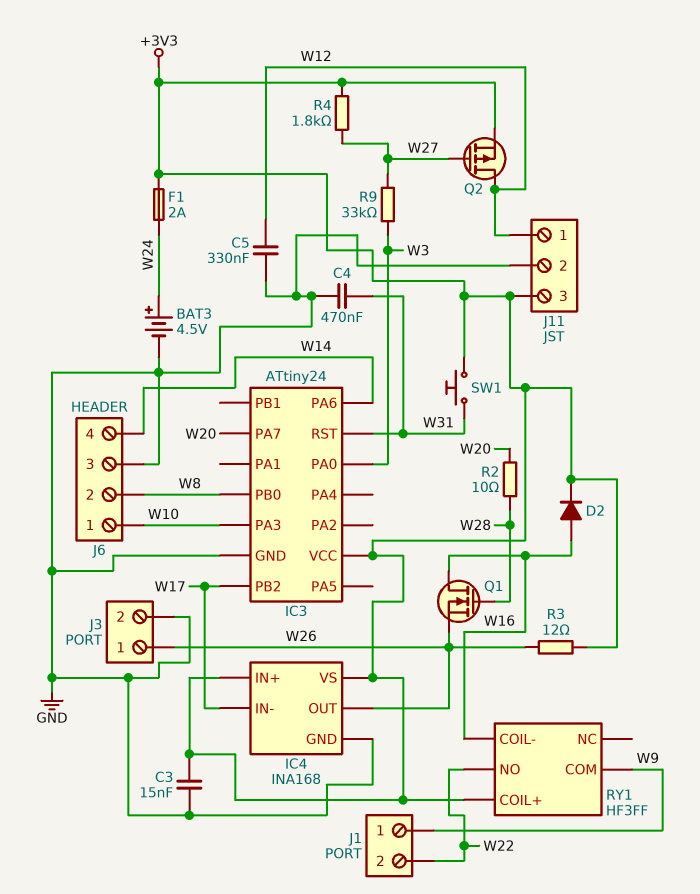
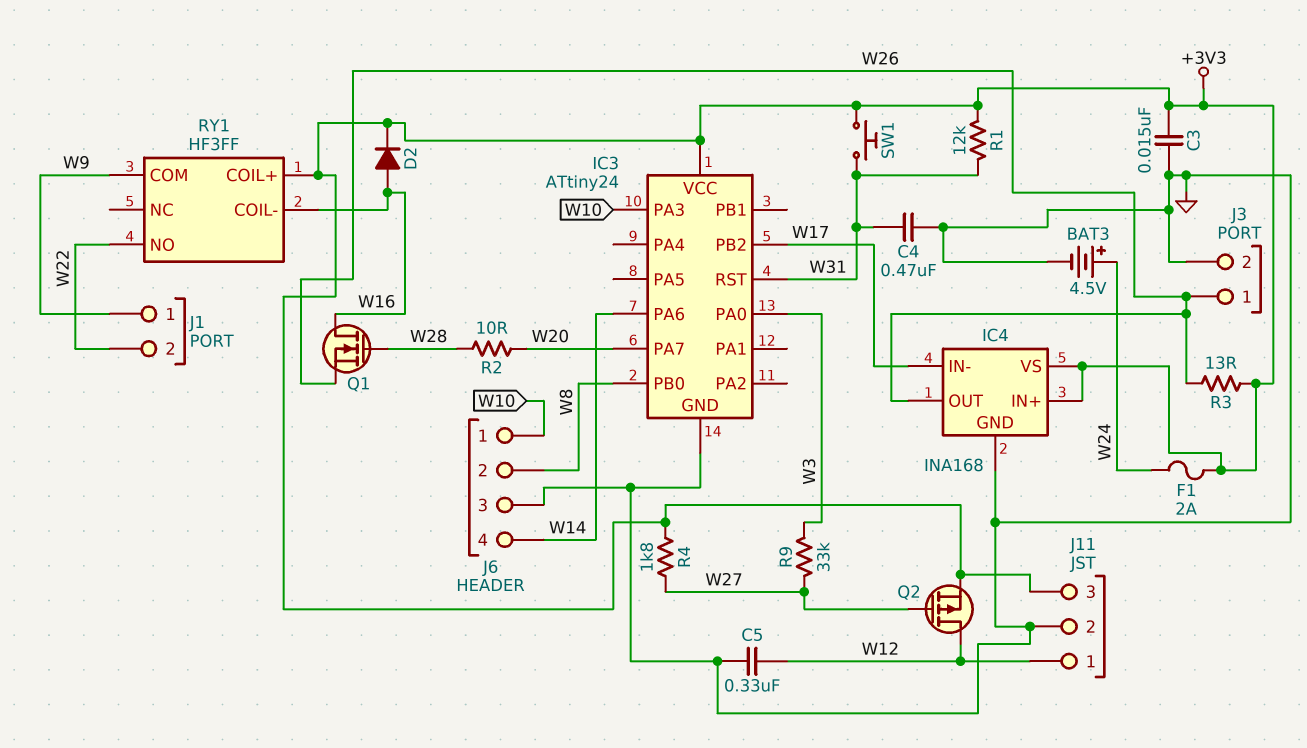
R1: none -> 12k (+3V3, W31)
R3: 12 (+3V3, W26) -> 13 (+3V3, W26)

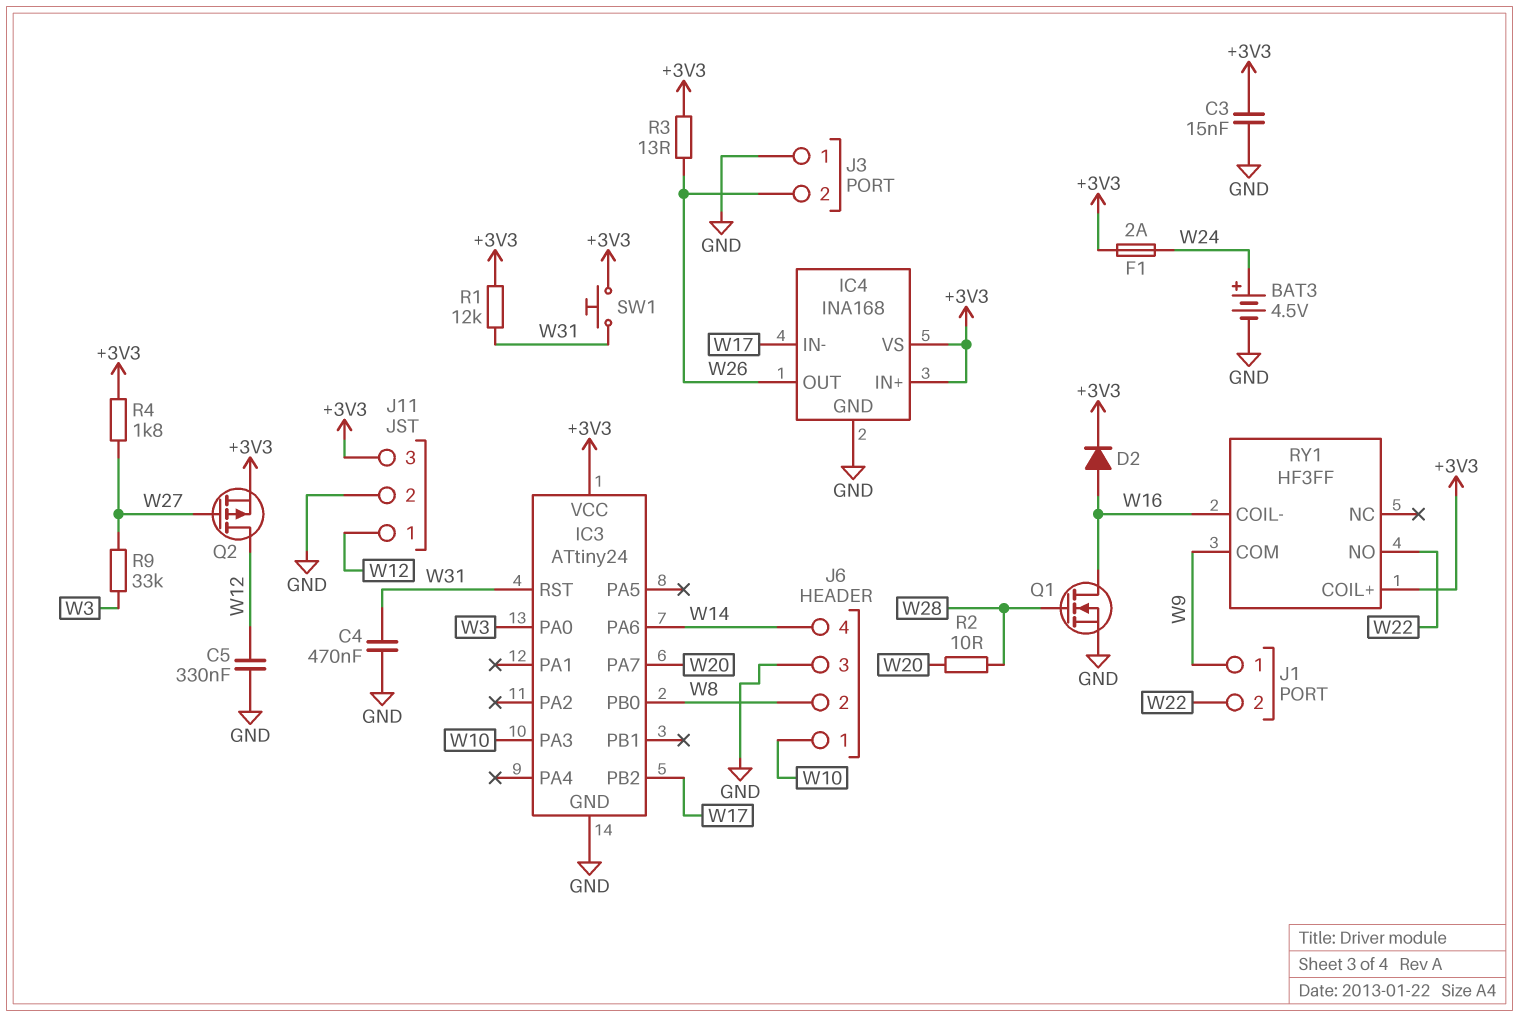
J3 pin 1: W26 -> GND
J3 pin 2: GND -> W26
Q1: NMOS (G W28, D W16, S W26) -> NMOS (G W28, D W16, S GND)

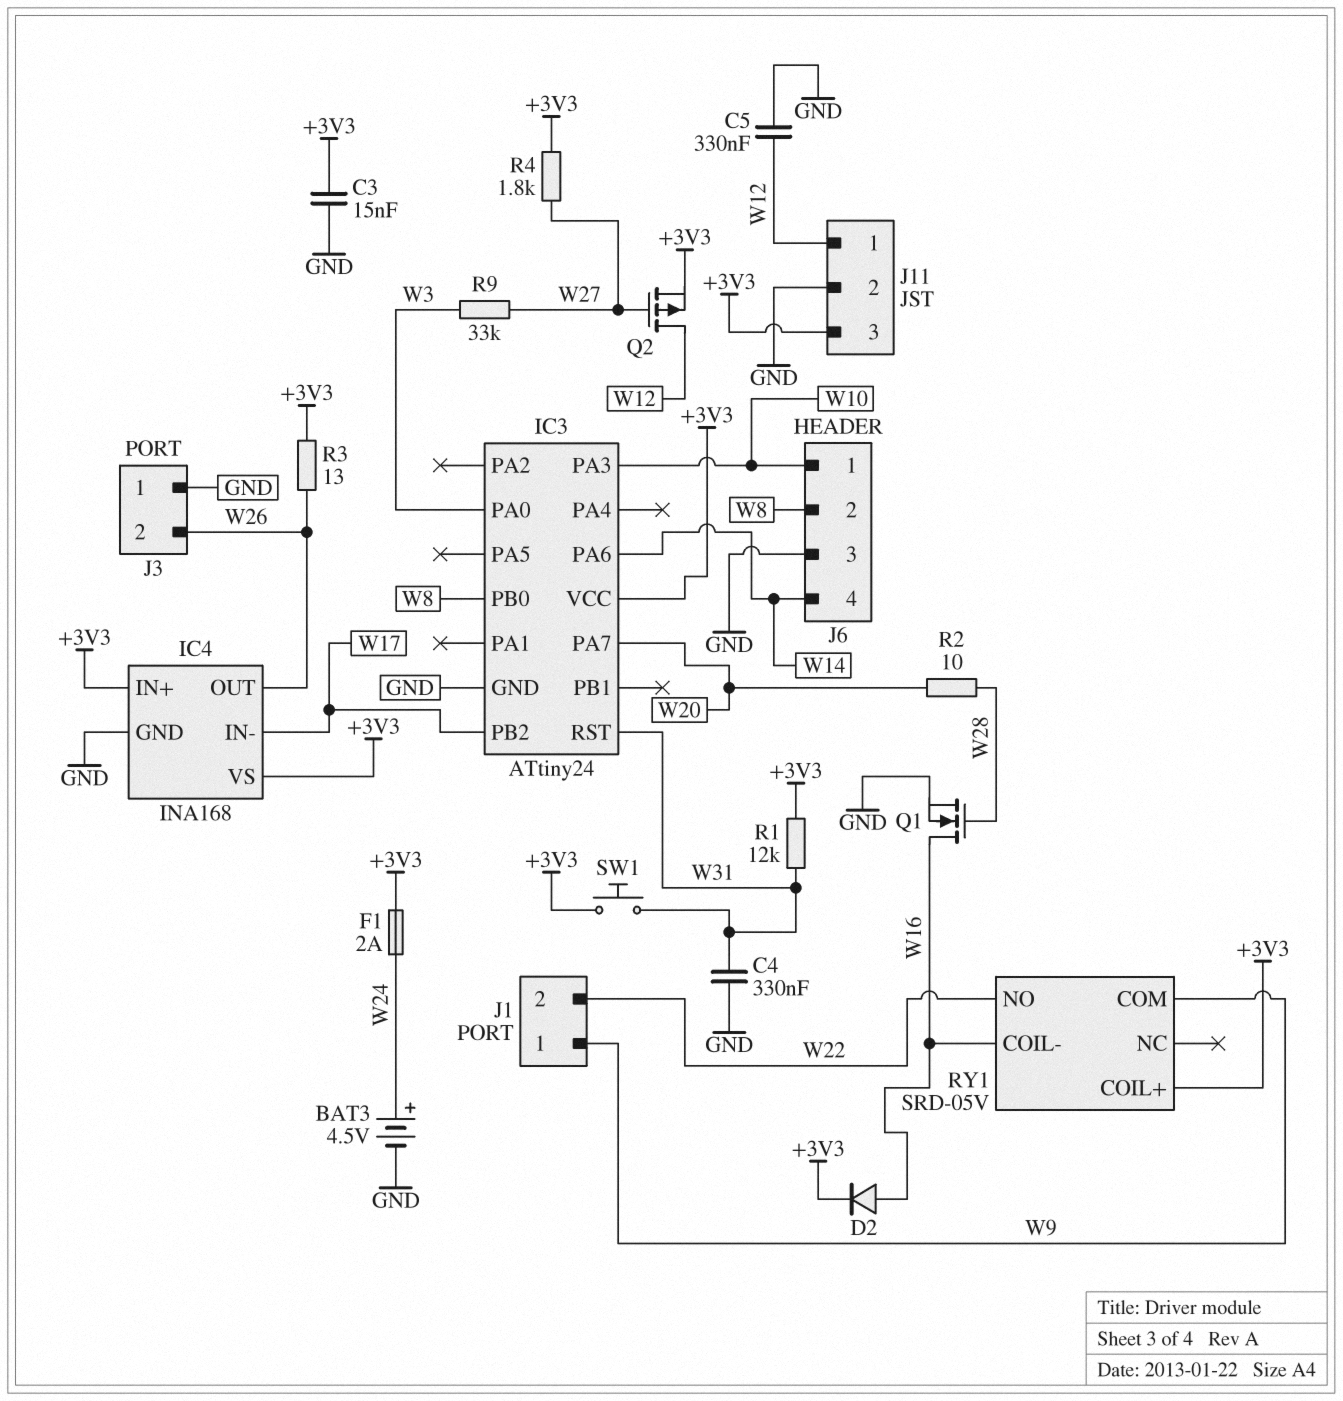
C4: 470nF (GND, W31) -> 330nF (GND, W31)
RY1: HF3FF -> SRD-05V

